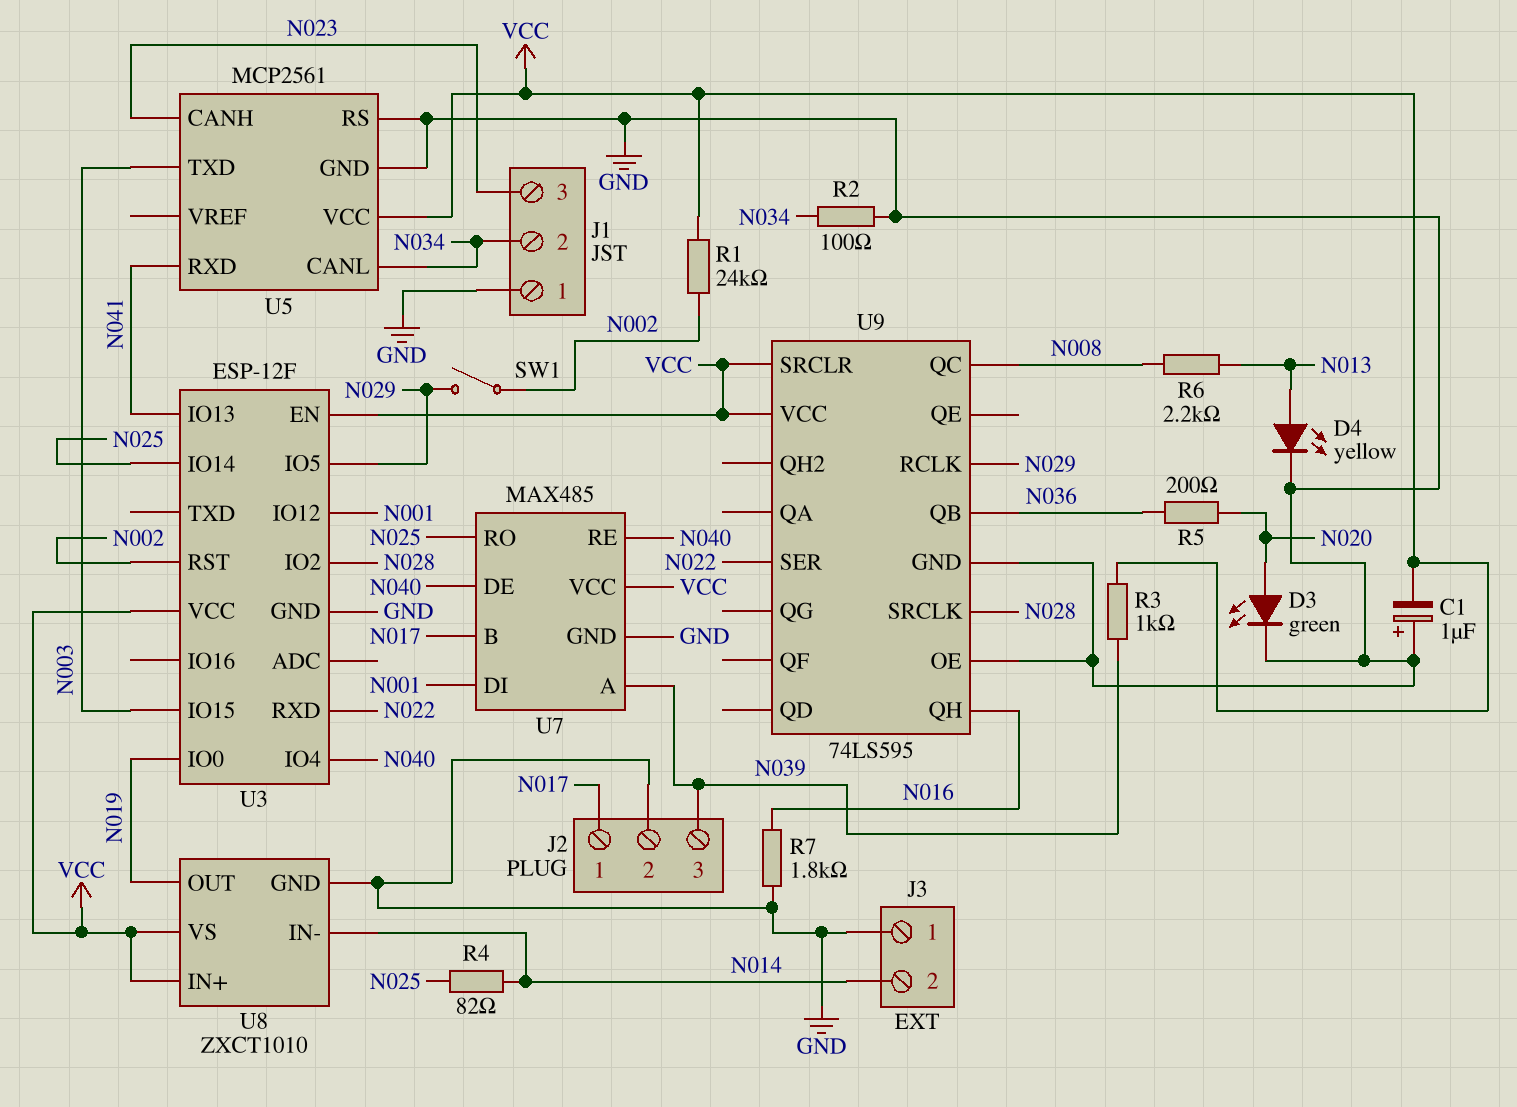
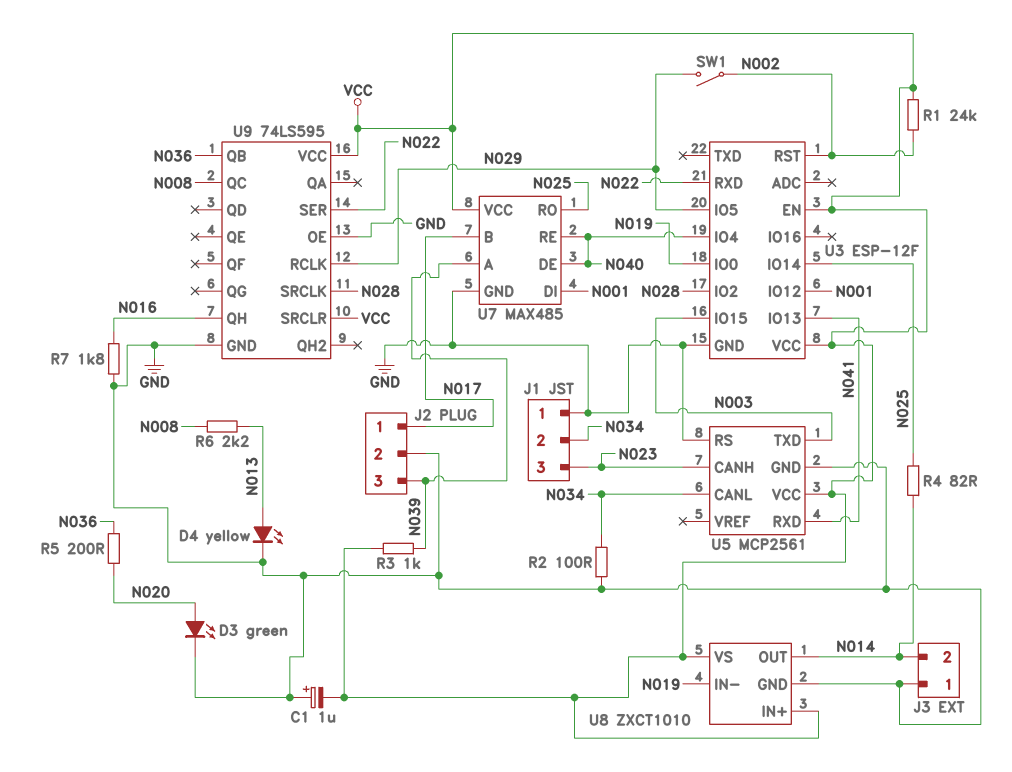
U8 pin IN-: N014 -> N019
U8 pin OUT: N019 -> N014

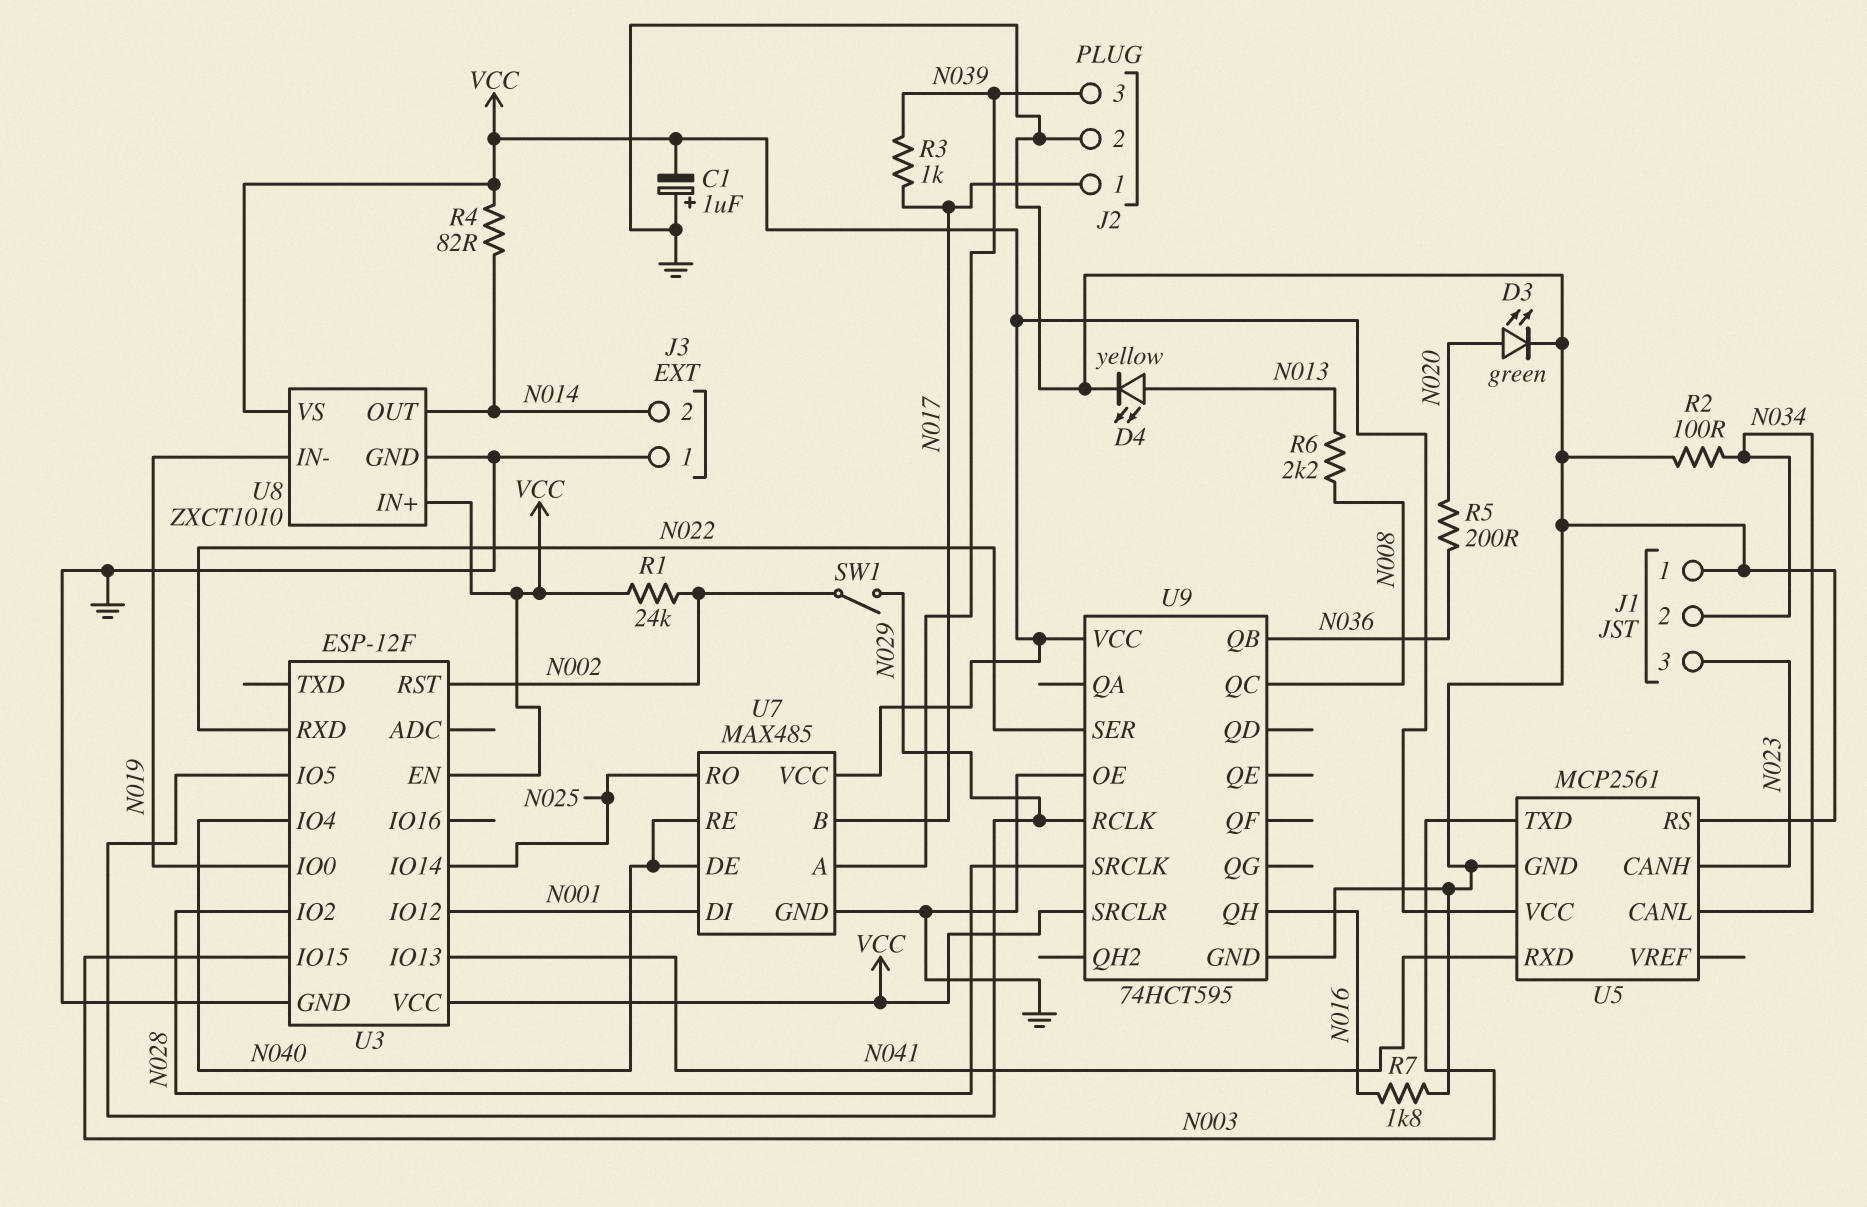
R3: 1k (N039, VCC) -> 1k (N017, N039)
R4: 82 (N014, N025) -> 82 (N014, VCC)
U9: 74LS595 -> 74HCT595

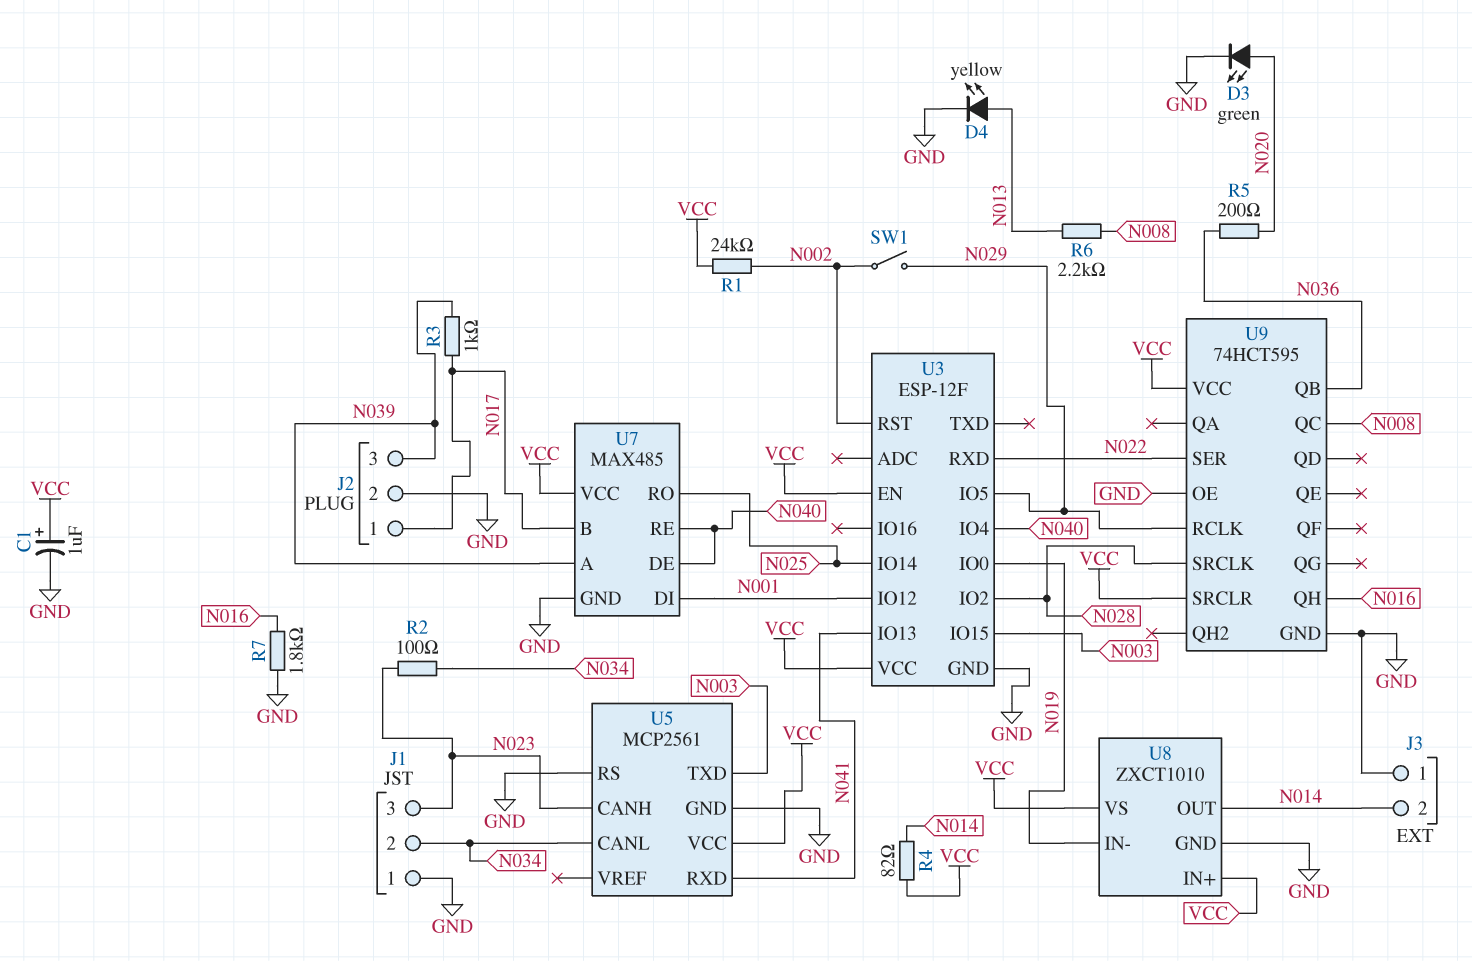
C1: 1uF (plus GND, minus VCC) -> 1uF (plus VCC, minus GND)
R2: 100 (GND, N034) -> 100 (N023, N034)

